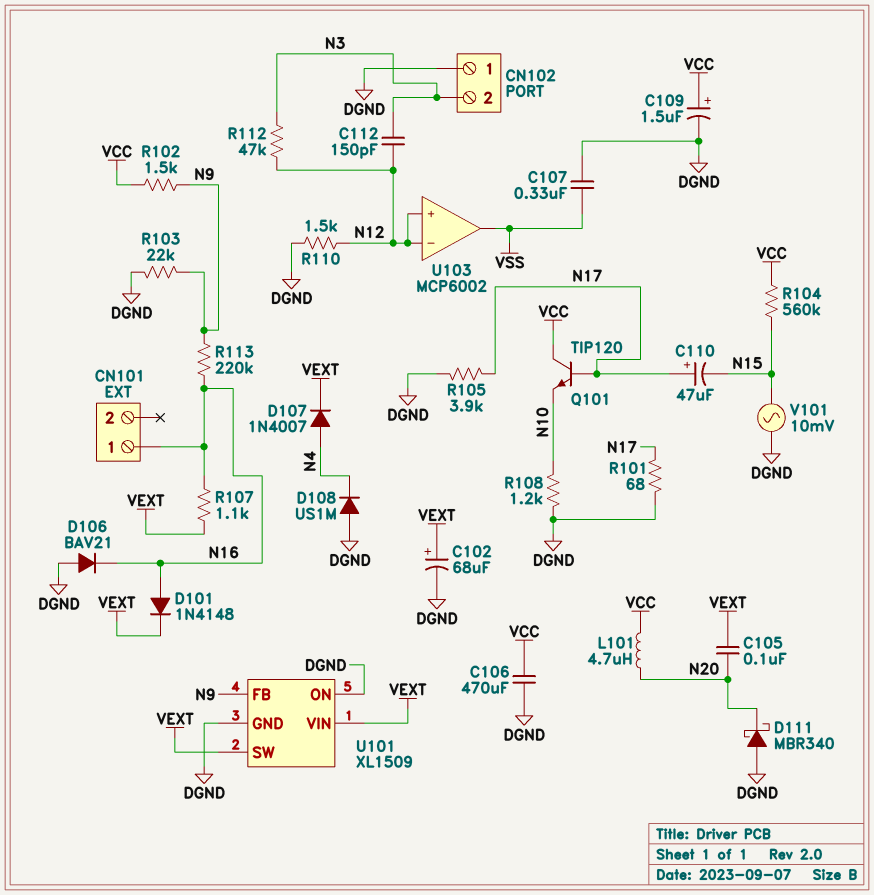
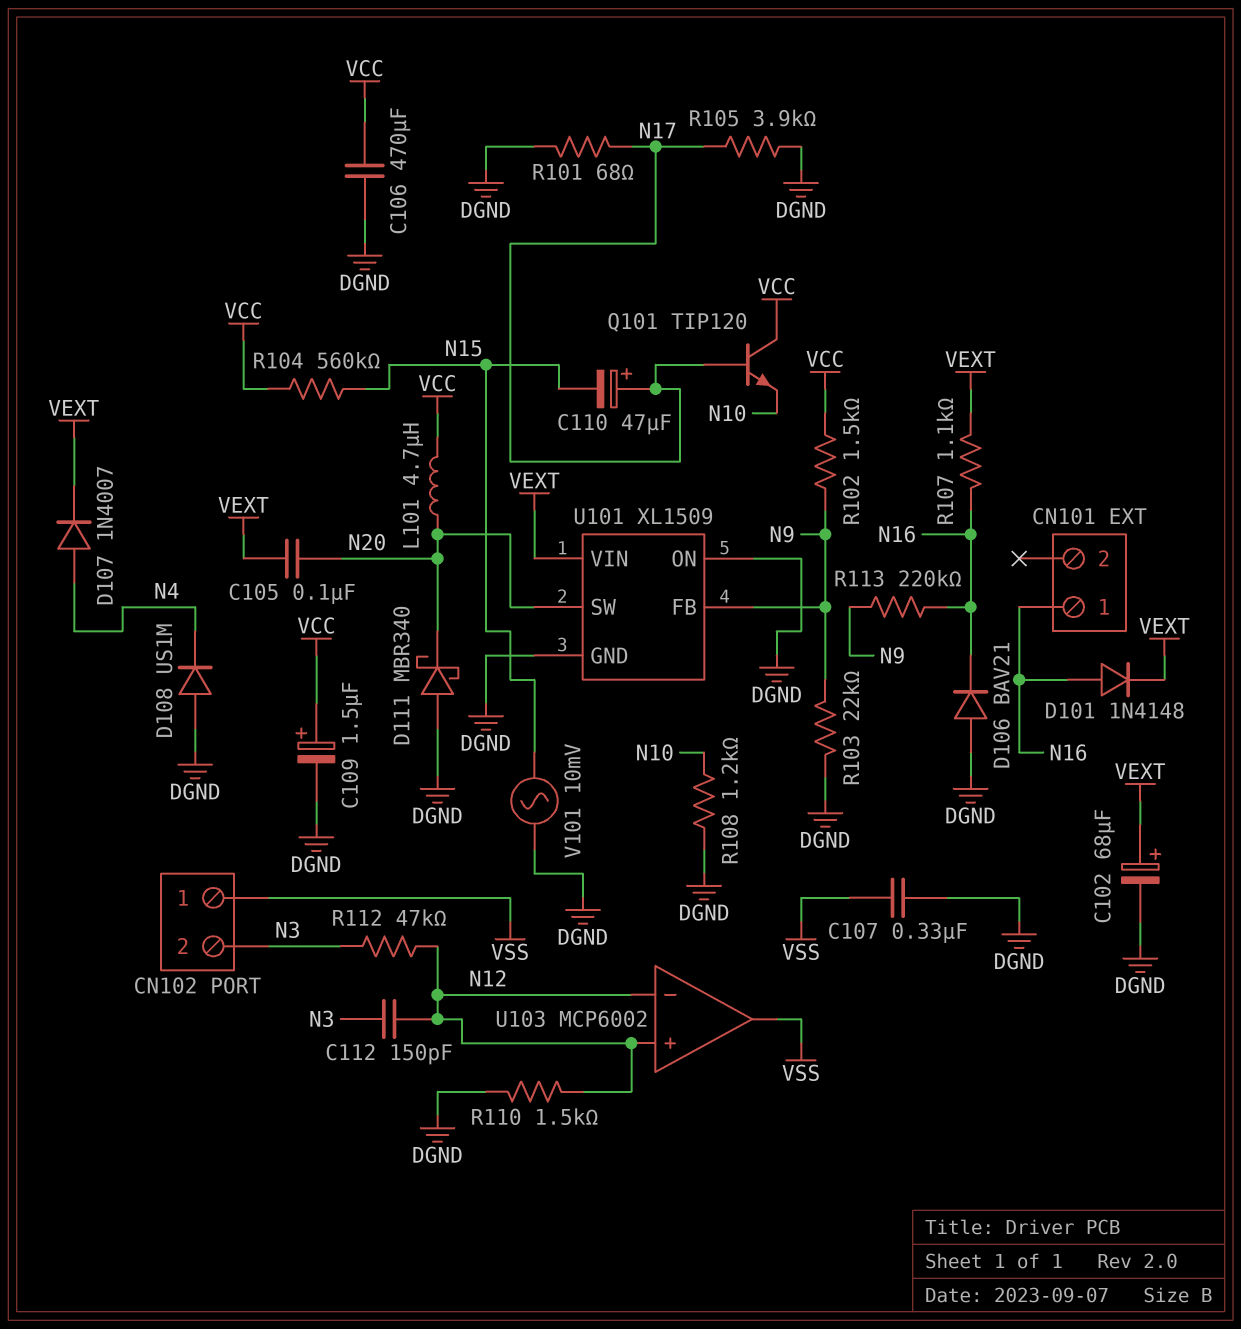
CN102 pin 1: DGND -> VSS
U101 pin SW: VEXT -> N20

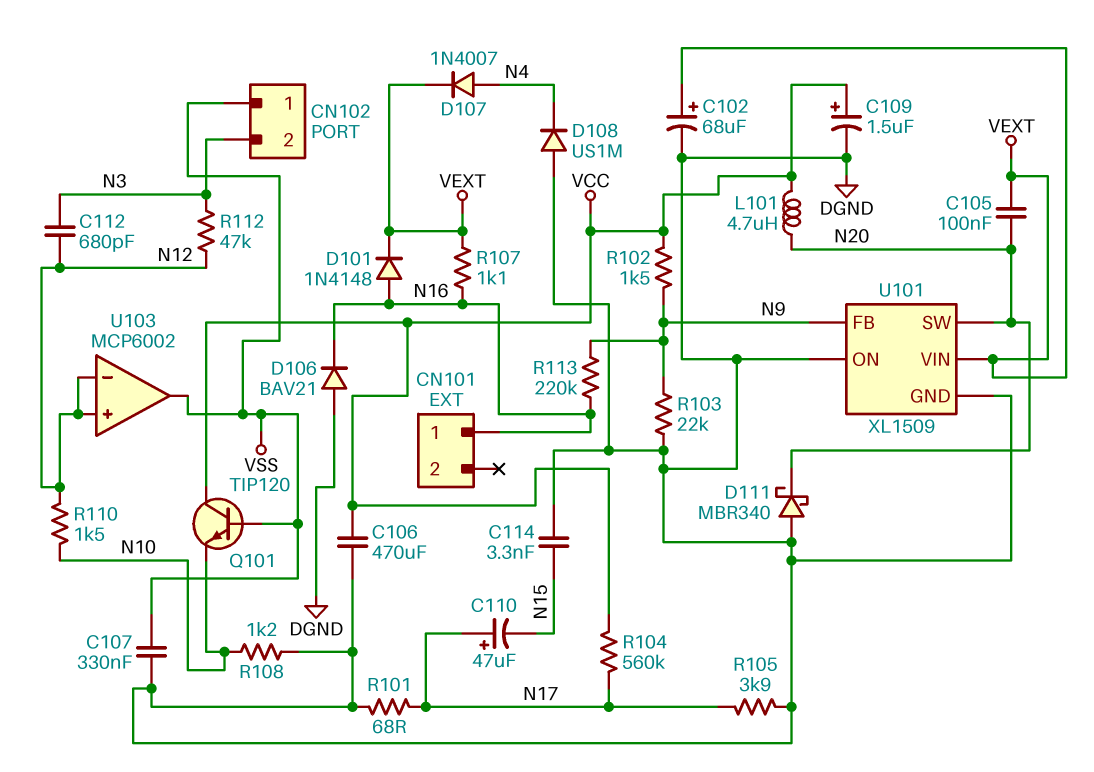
C112: 150pF (N3, N12) -> 680pF (N3, N12)
C114: none -> 3.3nF (DGND, N15)
Q101: NPN TIP120 (B N17, C VCC, E N10) -> NPN TIP120 (B VSS, C VCC, E N10)
R104: 560k (N15, VCC) -> 560k (N17, VCC)
R110: 1.5k (DGND, N12) -> 1.5k (N10, N12)
V101: AC 10mV (DGND, N15) -> none

